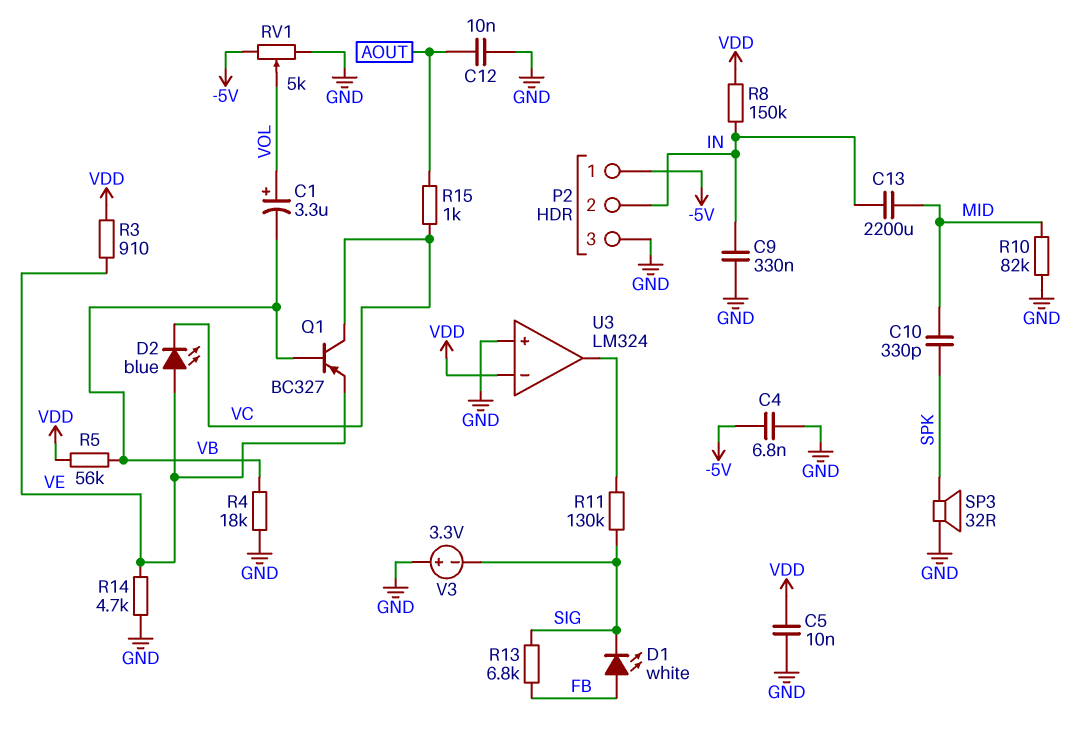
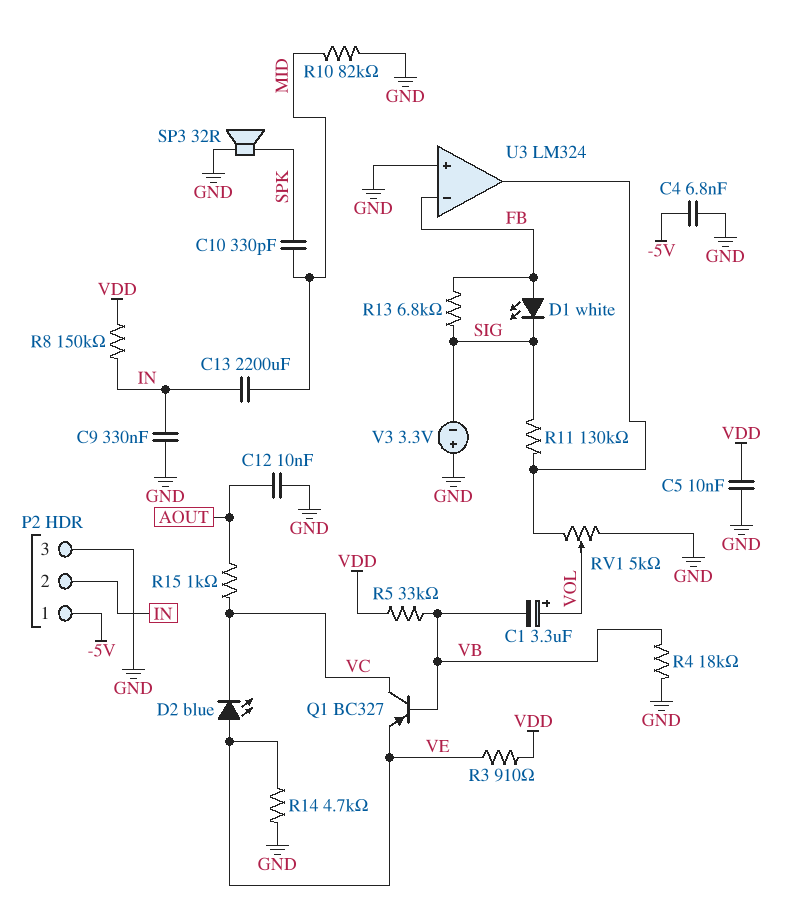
R5: 56k (VB, VDD) -> 33k (VB, VDD)
RV1: 5k (-5V, GND, wiper VOL) -> 5k (GND, U3/out, wiper VOL)
U3 pin in-: VDD -> FB

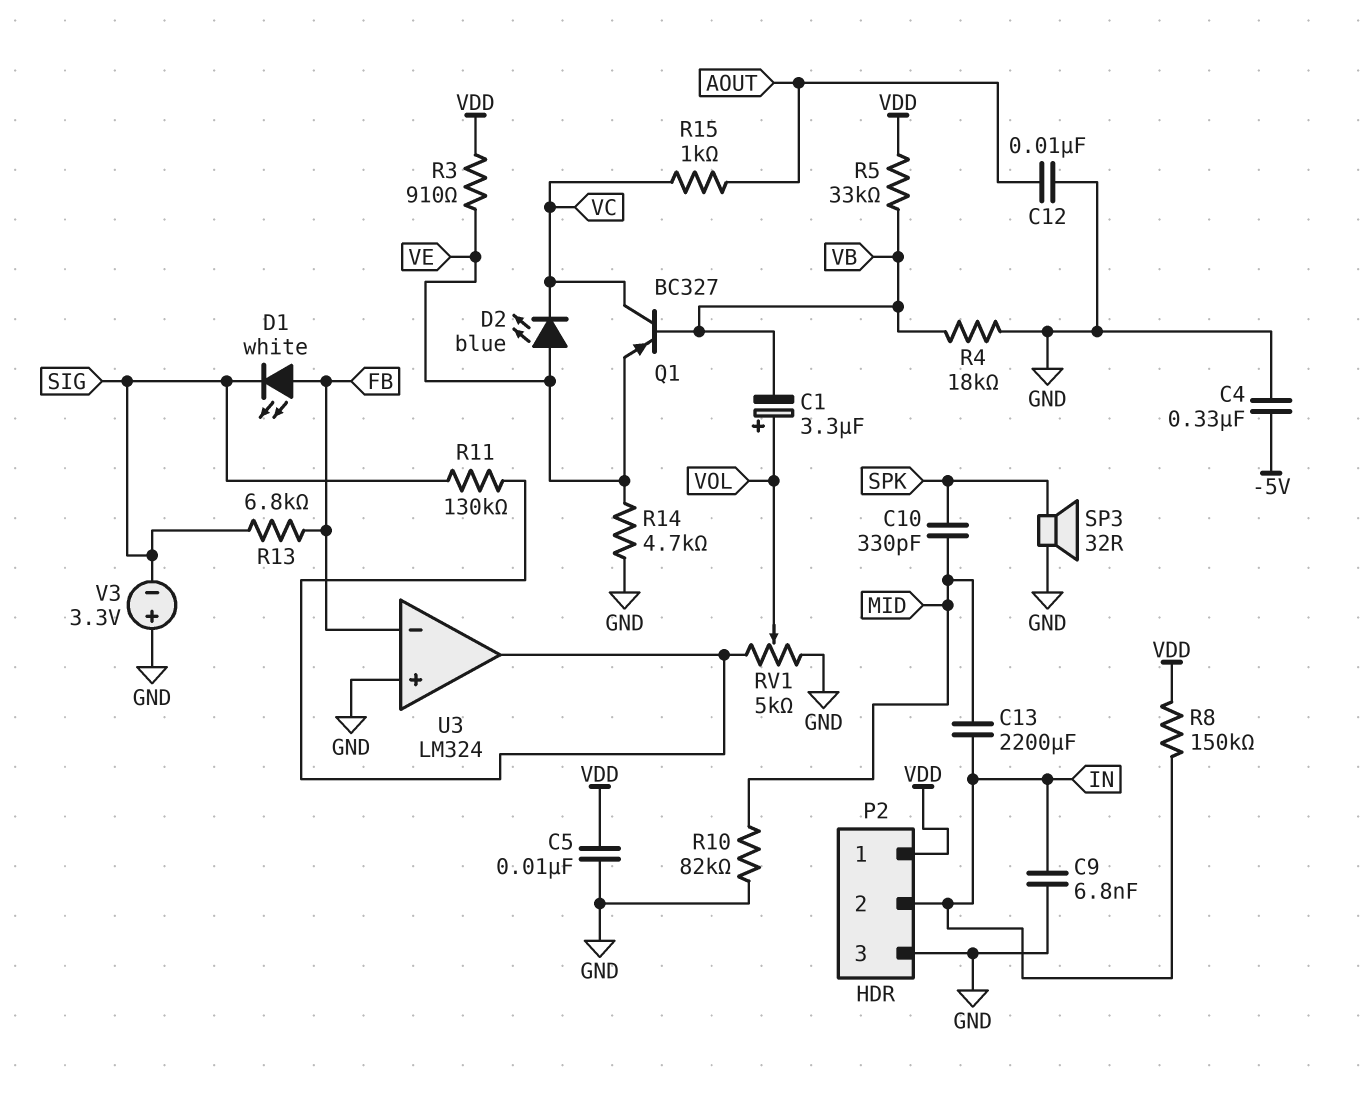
C4: 6.8nF (-5V, GND) -> 330nF (-5V, GND)
C9: 330nF (GND, IN) -> 6.8nF (GND, IN)
P2 pin 1: -5V -> VDD

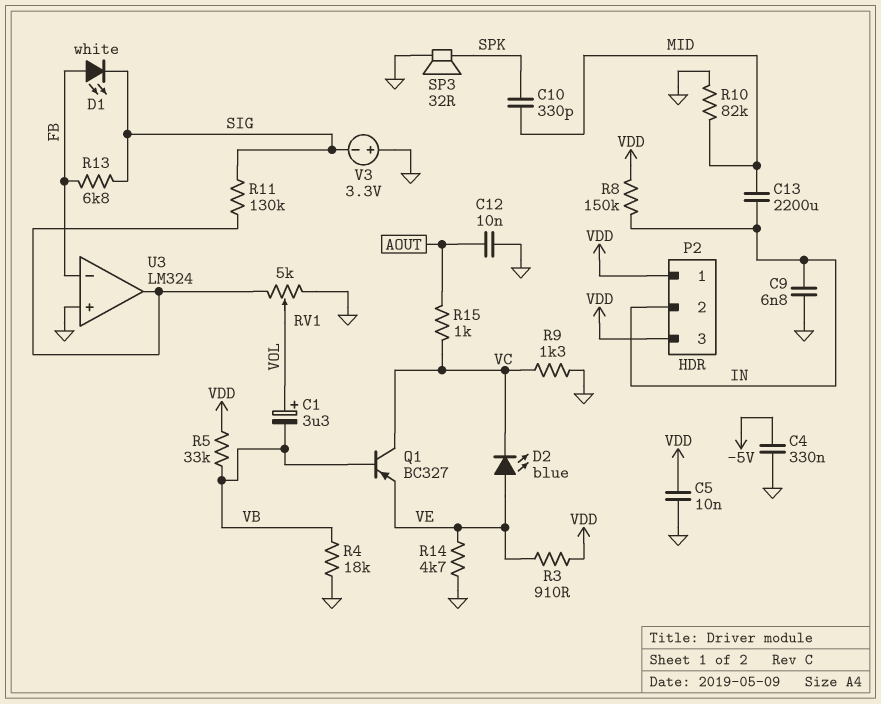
P2 pin 3: GND -> VDD
R9: none -> 1.3k (GND, VC)

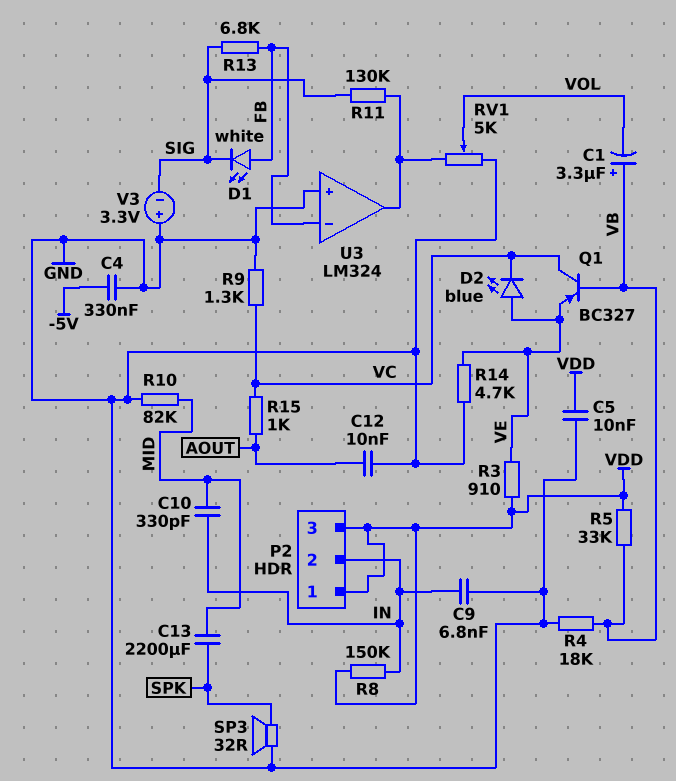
C1: 3.3uF (plus VOL, minus VB) -> 3.3uF (plus VB, minus VOL)
C10: 330pF (MID, SPK) -> 330pF (IN, MID)
C13: 2200uF (IN, MID) -> 2200uF (MID, SPK)

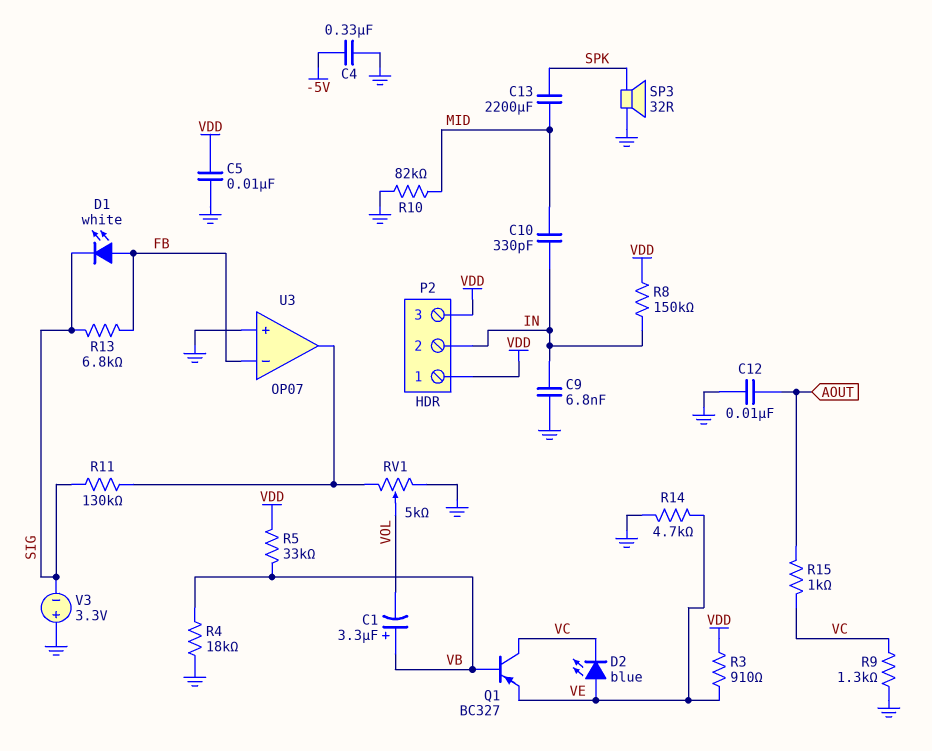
U3: LM324 -> OP07

